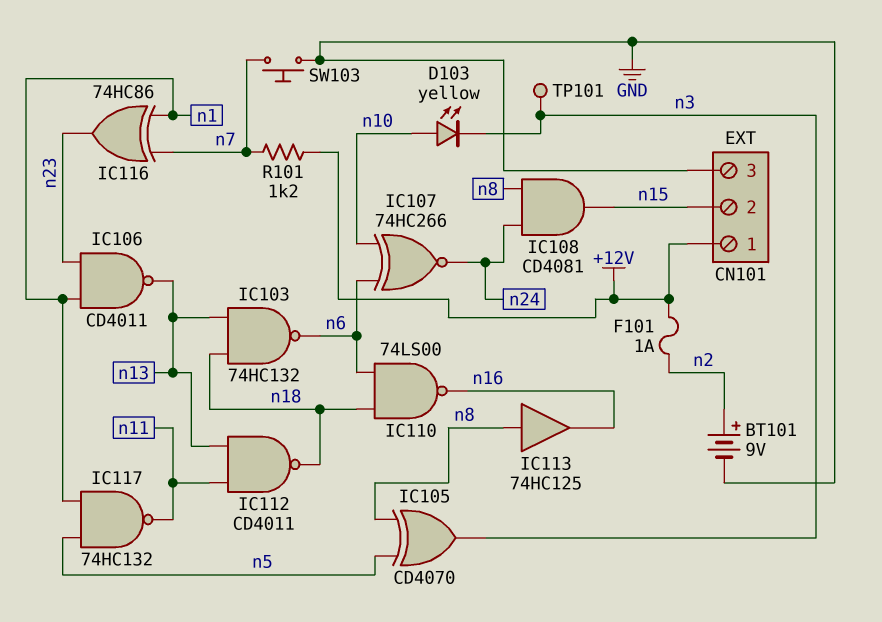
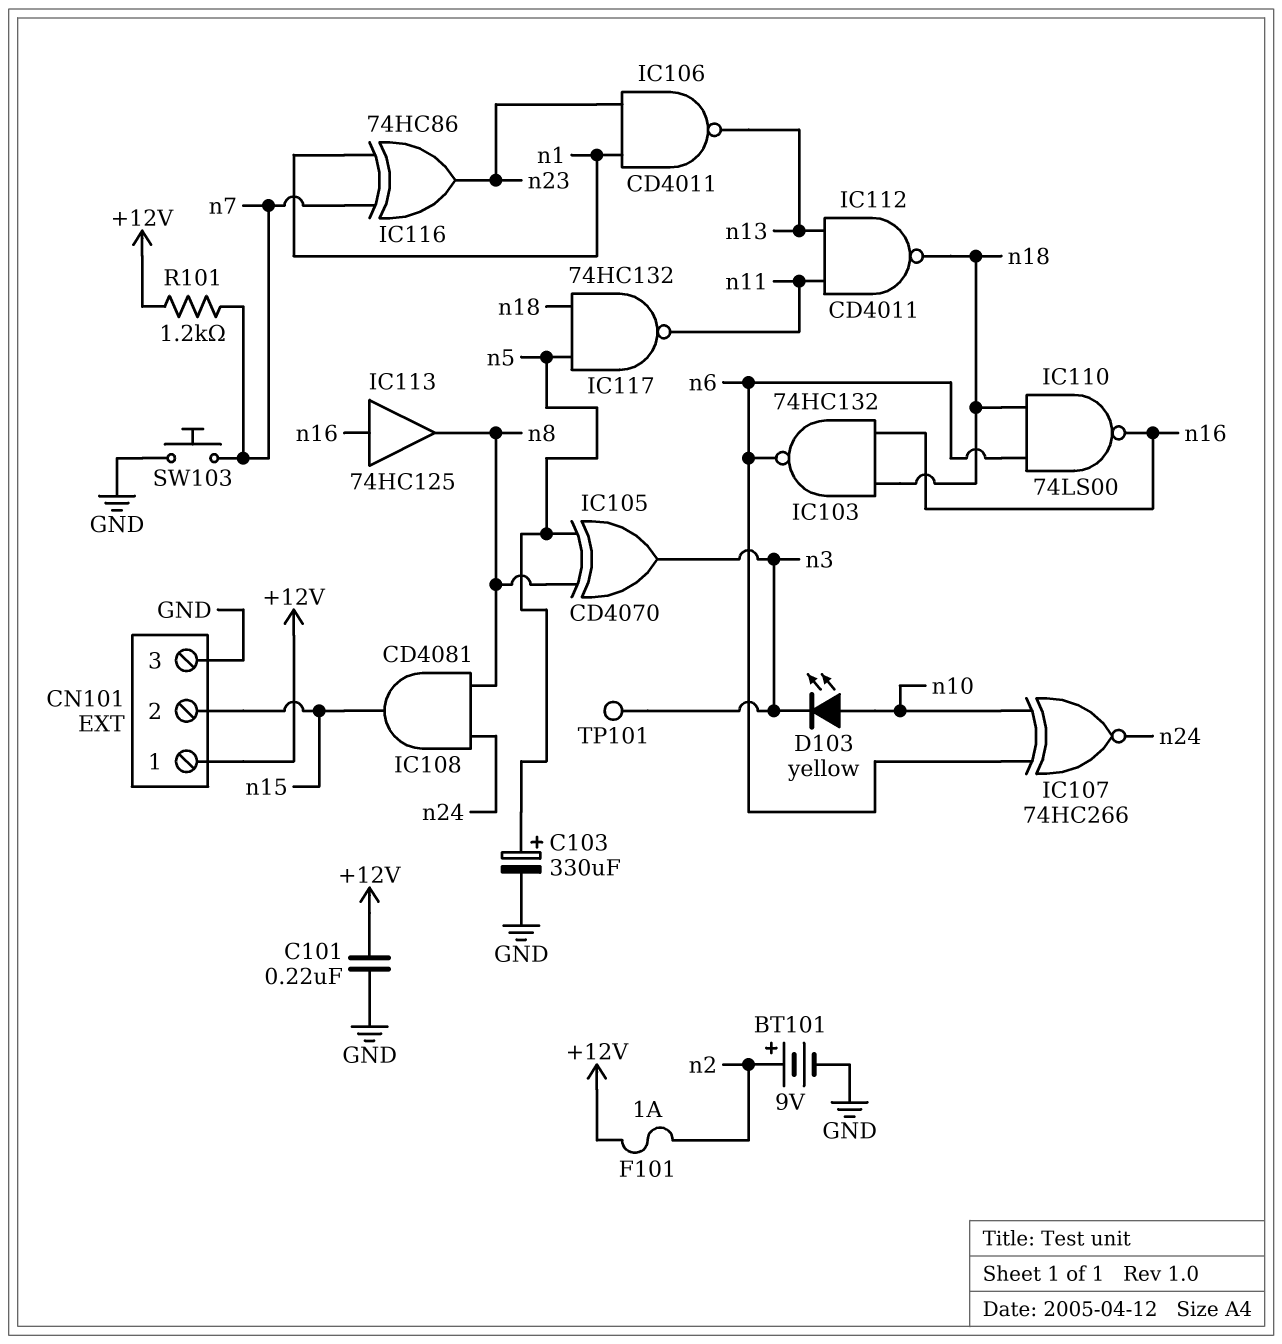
C101: none -> 220nF (+12V, GND)
C103: none -> 330uF (plus n5, minus GND)
IC103: NAND 74HC132 (in n13, in n18, out n6) -> NAND 74HC132 (in n16, in n18, out n6)
IC113: buffer 74HC125 (in n8, out n16) -> buffer 74HC125 (in n16, out n8)
IC117: NAND 74HC132 (in n1, in n5, out n11) -> NAND 74HC132 (in n5, in n18, out n11)

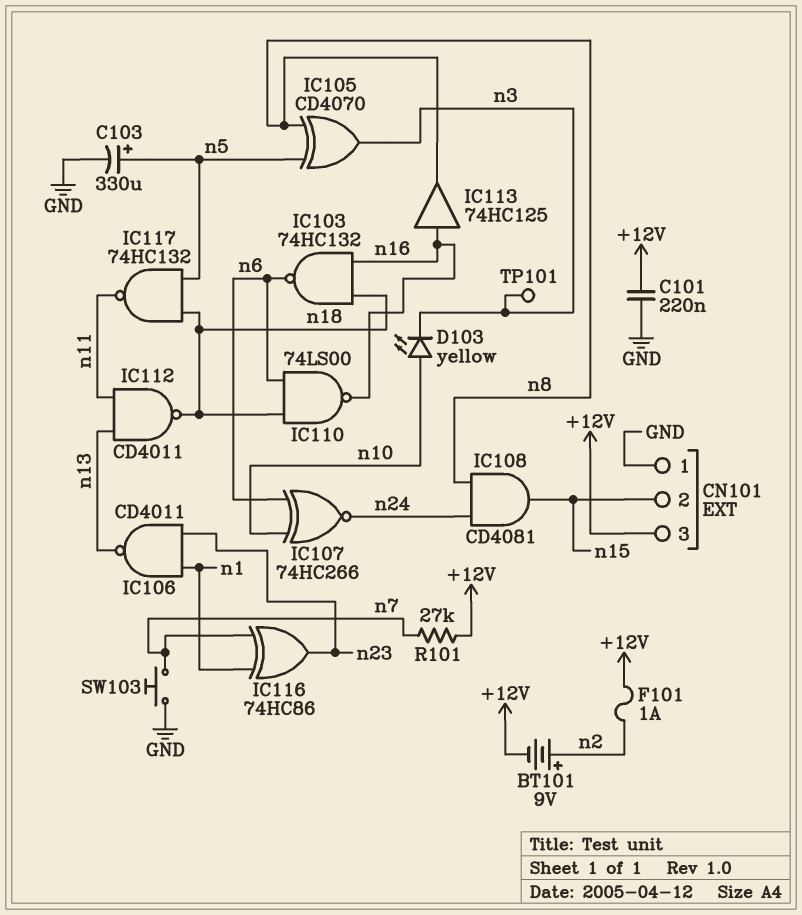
BT101: 9V (plus n2, minus GND) -> 9V (plus n2, minus +12V)
CN101 pin 1: +12V -> GND
CN101 pin 3: GND -> +12V
R101: 1.2k (+12V, n7) -> 27k (+12V, n7)

